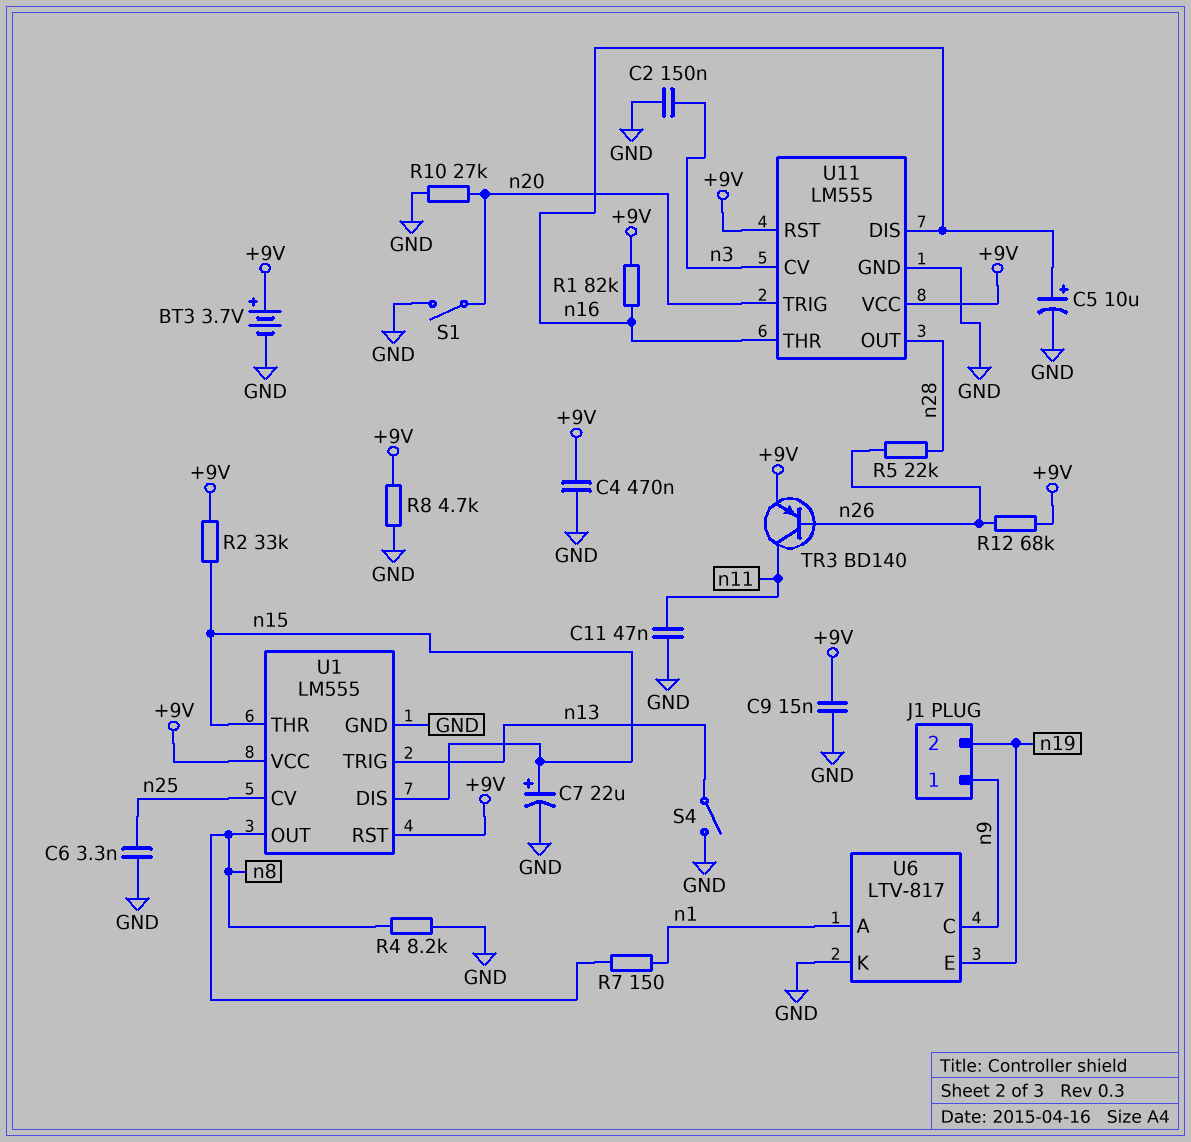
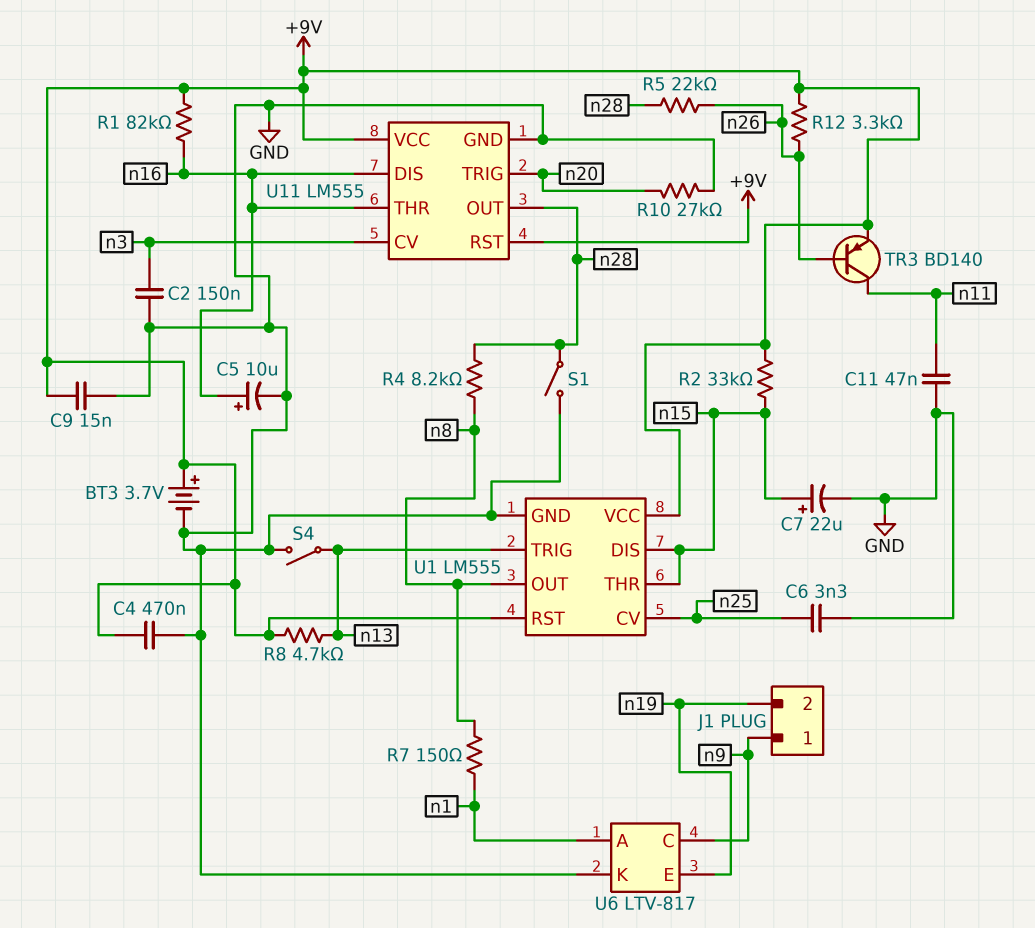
R4: 8.2k (GND, n8) -> 8.2k (n8, n28)
R8: 4.7k (+9V, GND) -> 4.7k (+9V, n13)
R12: 68k (+9V, n26) -> 3.3k (+9V, n26)
S1: switch (GND, n20) -> switch (GND, n28)

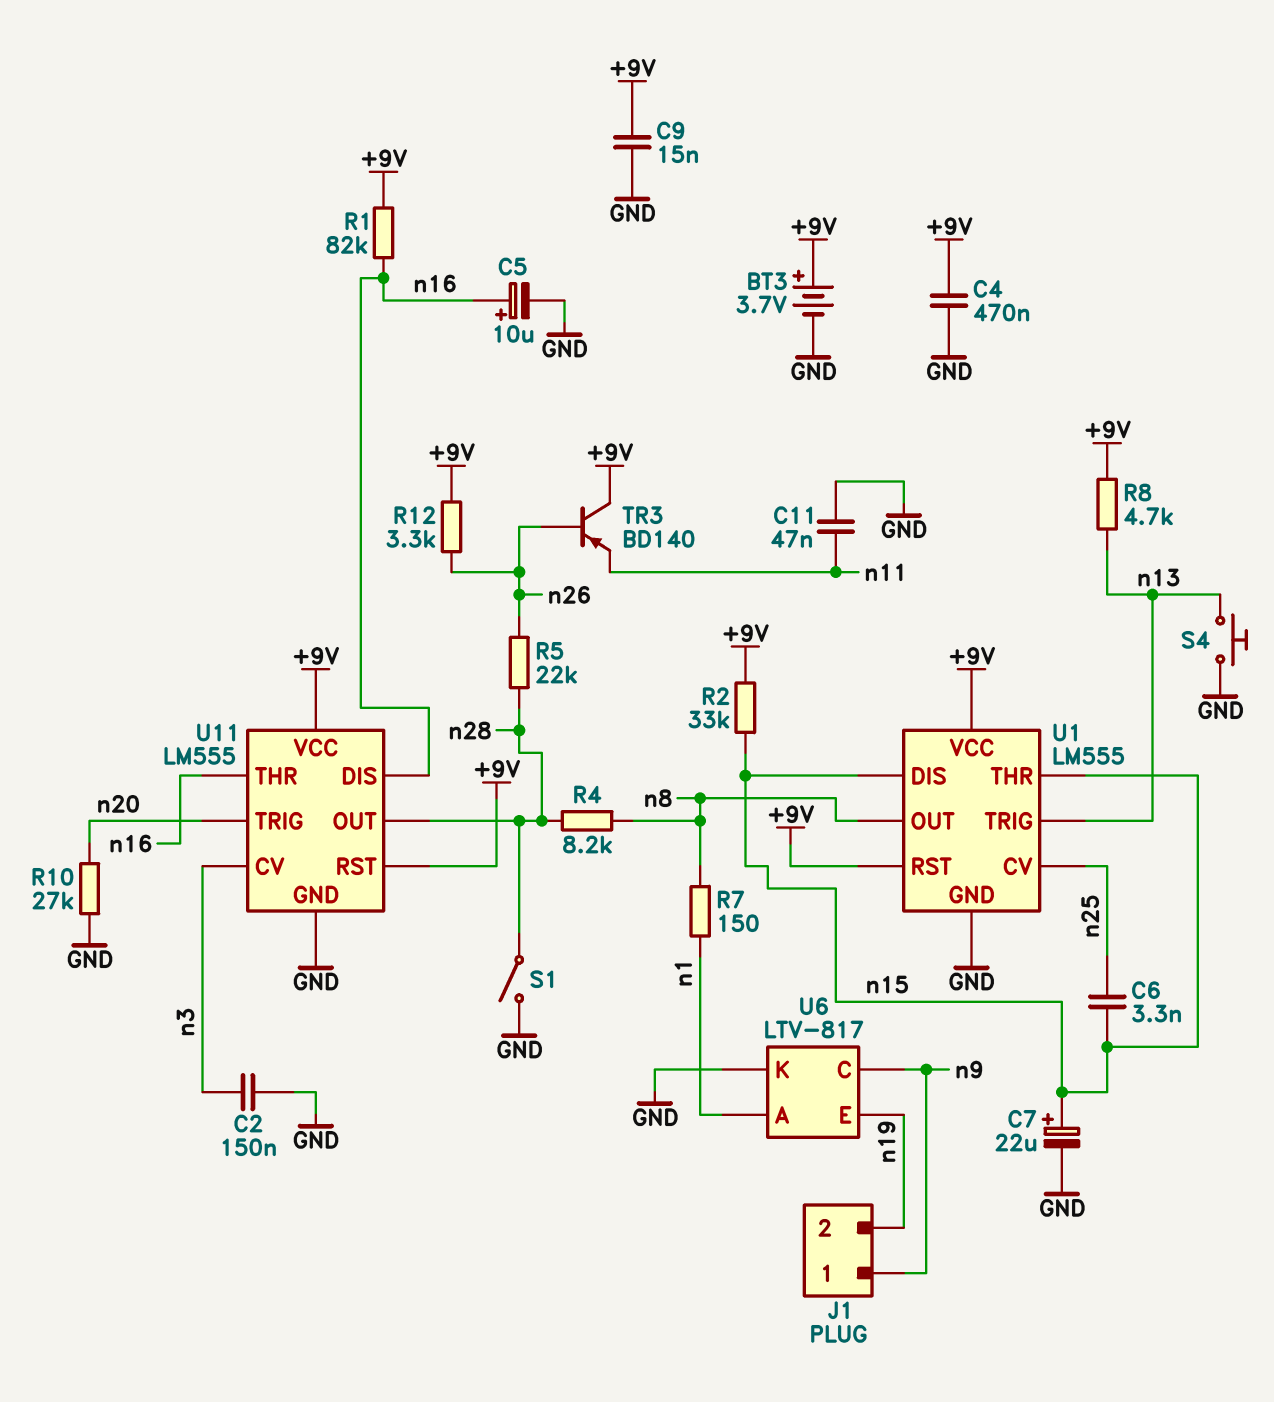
C6: 3.3nF (GND, n25) -> 3.3nF (n15, n25)
S4: switch (GND, n13) -> button (GND, n13)
TR3: PNP BD140 (B n26, C n11, E +9V) -> PNP BD140 (B n26, C +9V, E n11)

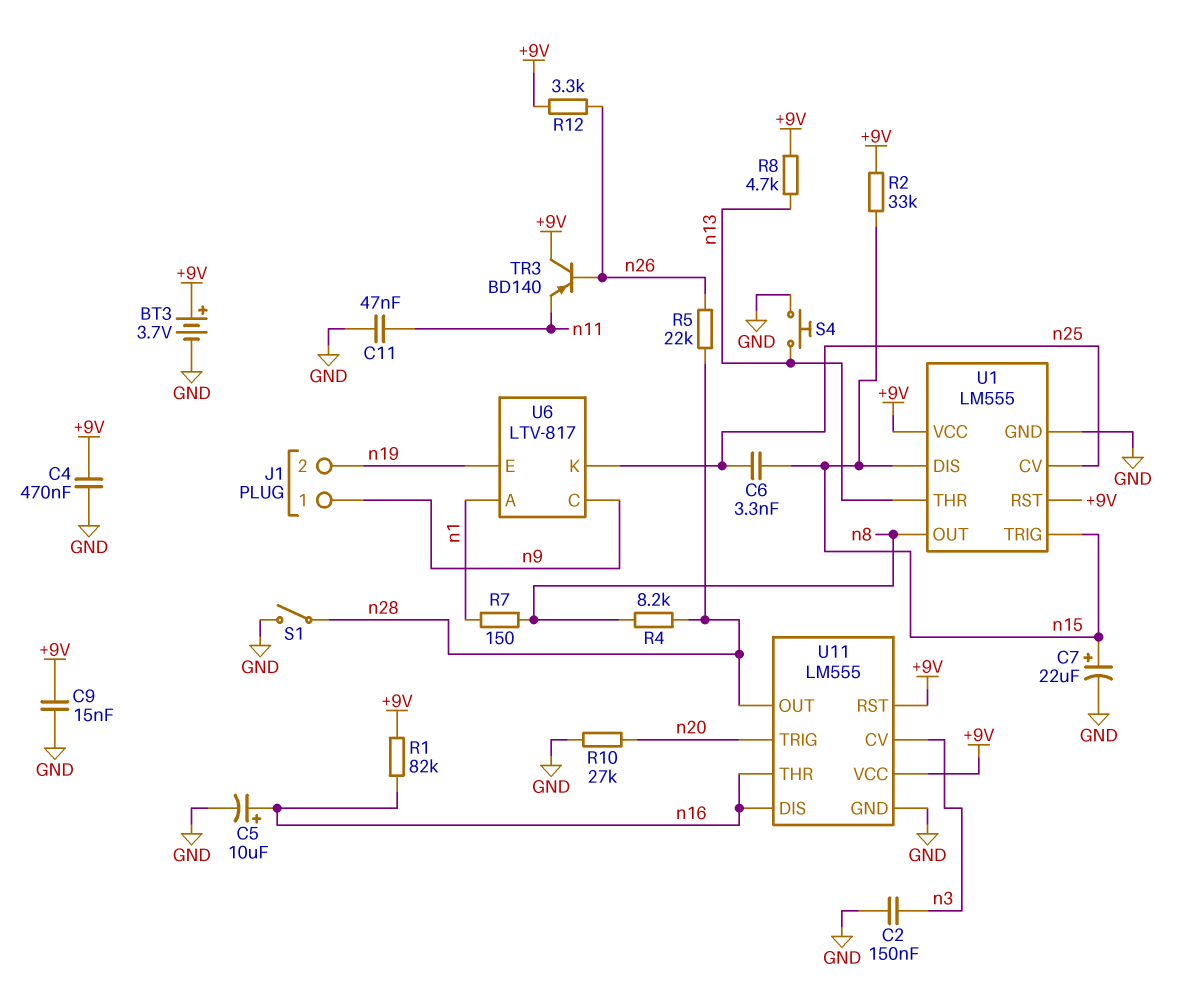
U1 pin THR: n15 -> n13
U1 pin TRIG: n13 -> n15
U6 pin K: GND -> n25

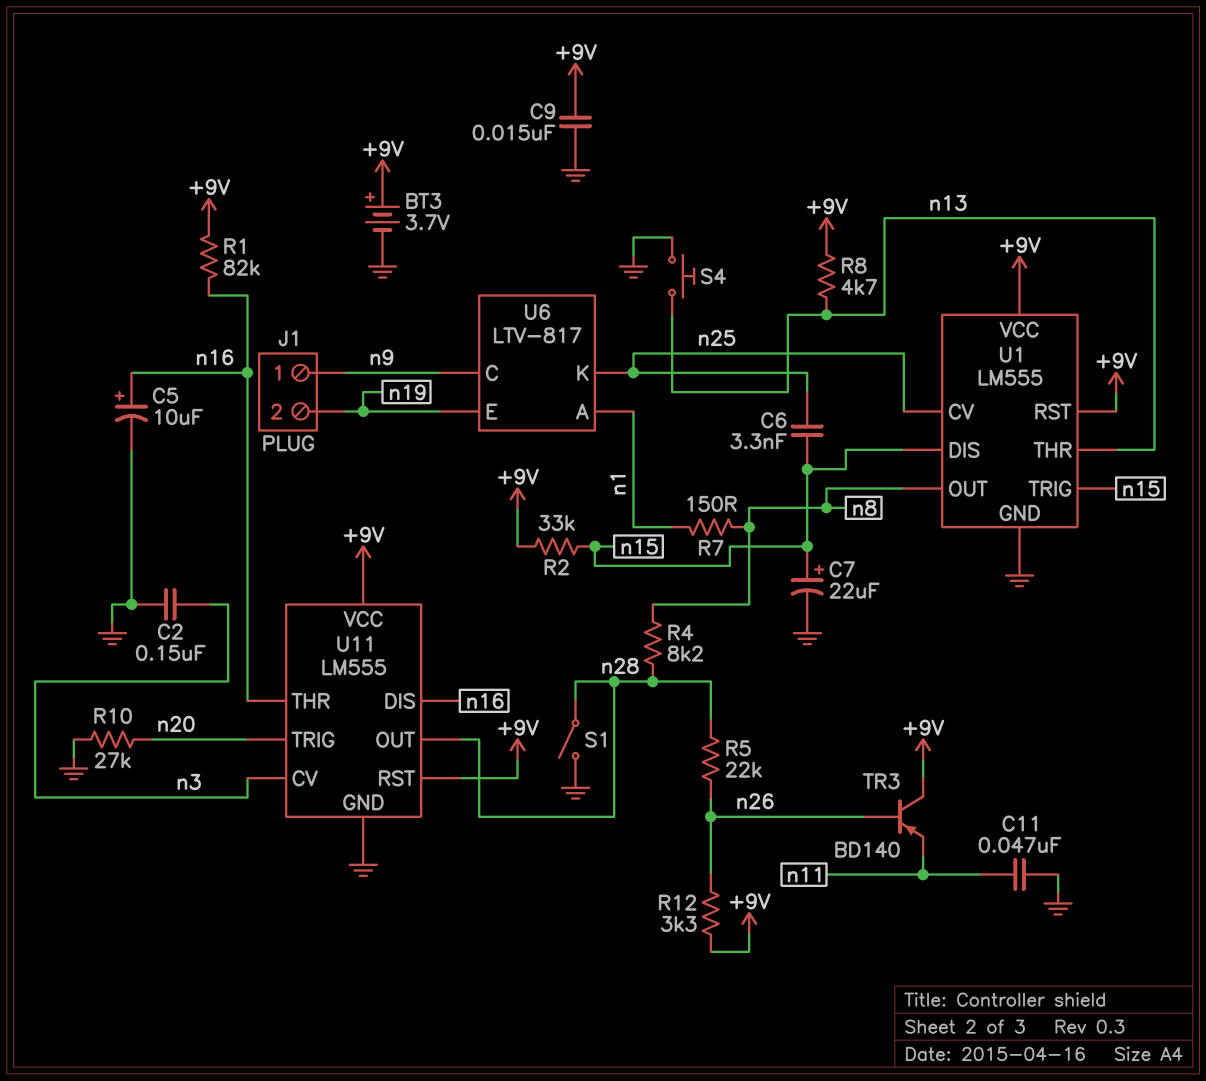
C4: 470nF (+9V, GND) -> none

